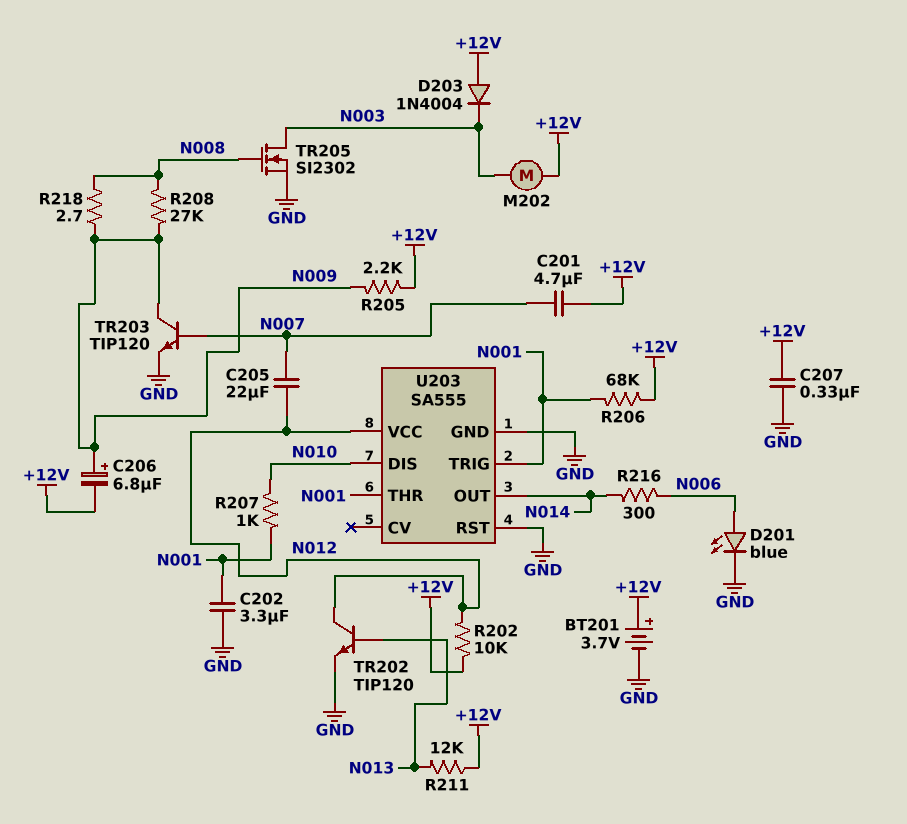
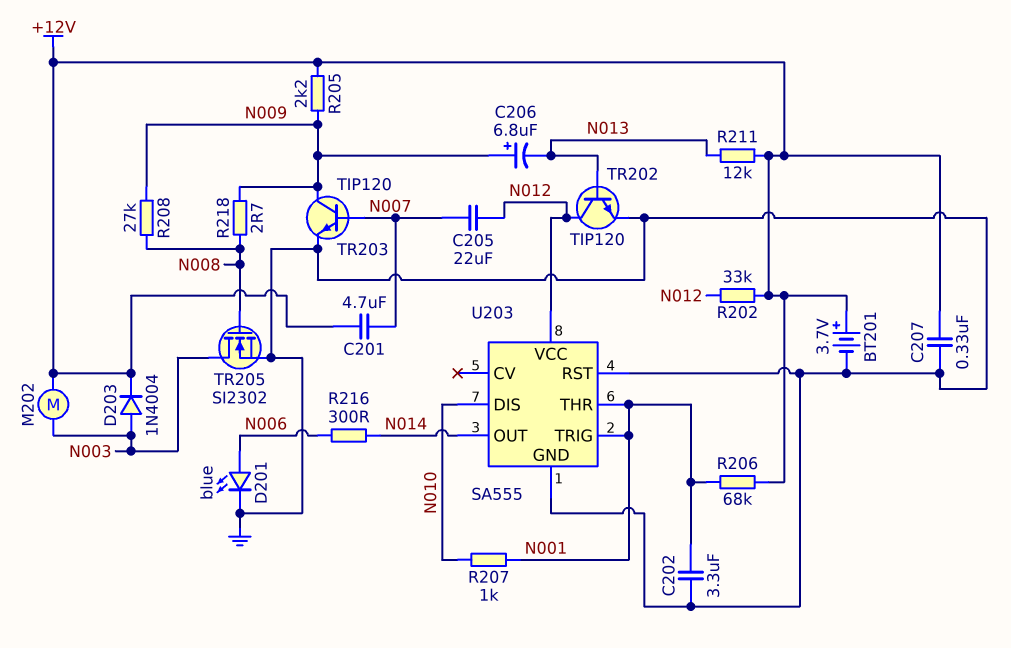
C206: 6.8uF (plus N009, minus +12V) -> 6.8uF (plus N009, minus N013)
D203: diode 1N4004 (A +12V, K N003) -> diode 1N4004 (A N003, K +12V)
R202: 10k (+12V, N012) -> 33k (+12V, N012)

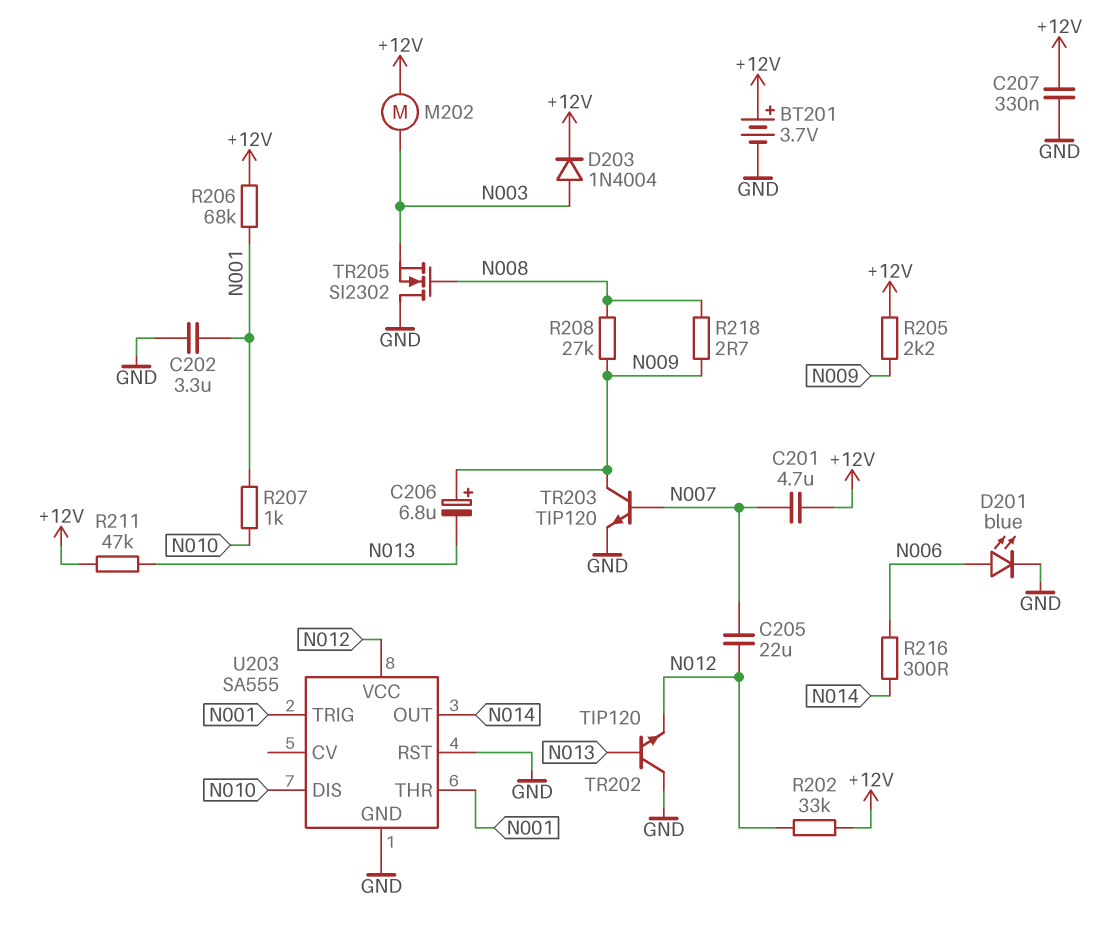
R211: 12k (+12V, N013) -> 47k (+12V, N013)
TR202: NPN TIP120 (B N013, C N012, E GND) -> NPN TIP120 (B N013, C GND, E N012)
TR205: NMOS SI2302 (G N008, D N003, S GND) -> NMOS SI2302 (G N008, D GND, S N003)

